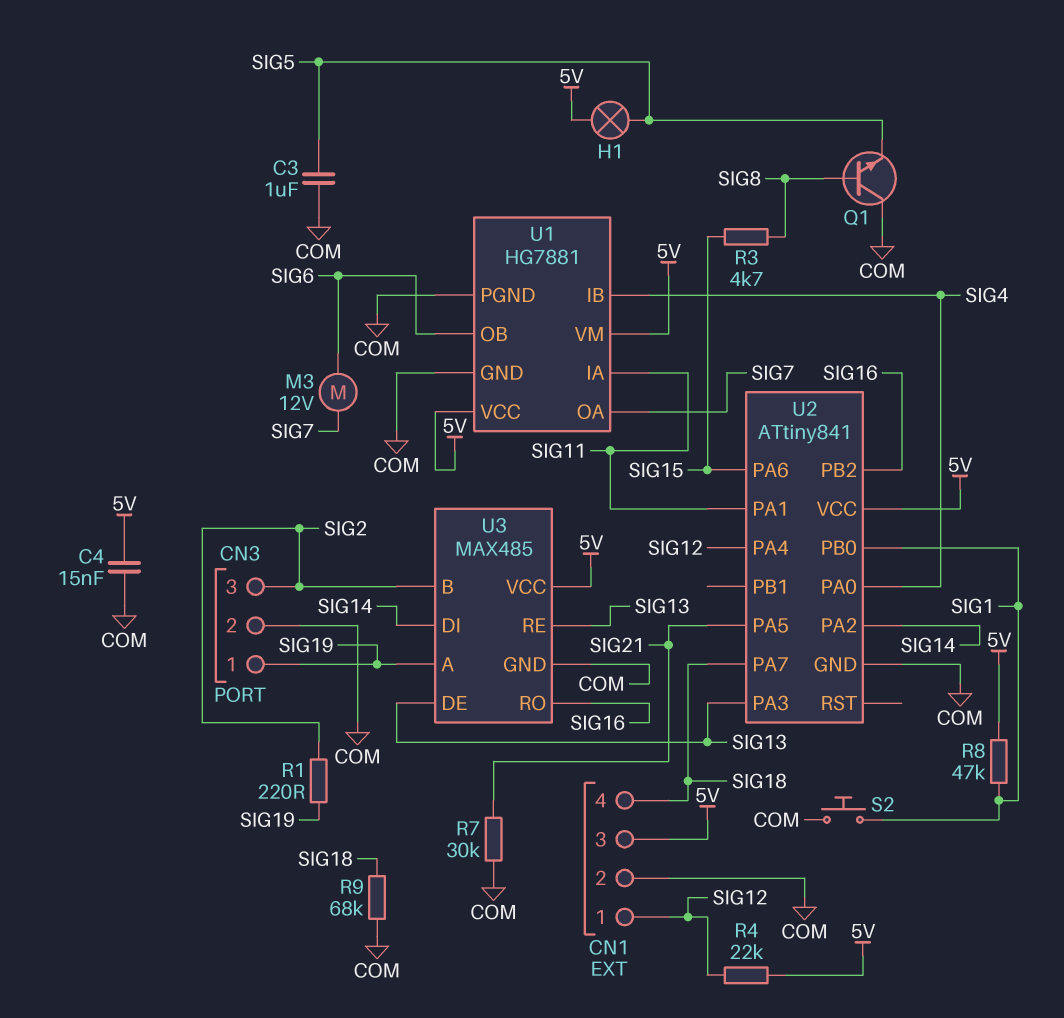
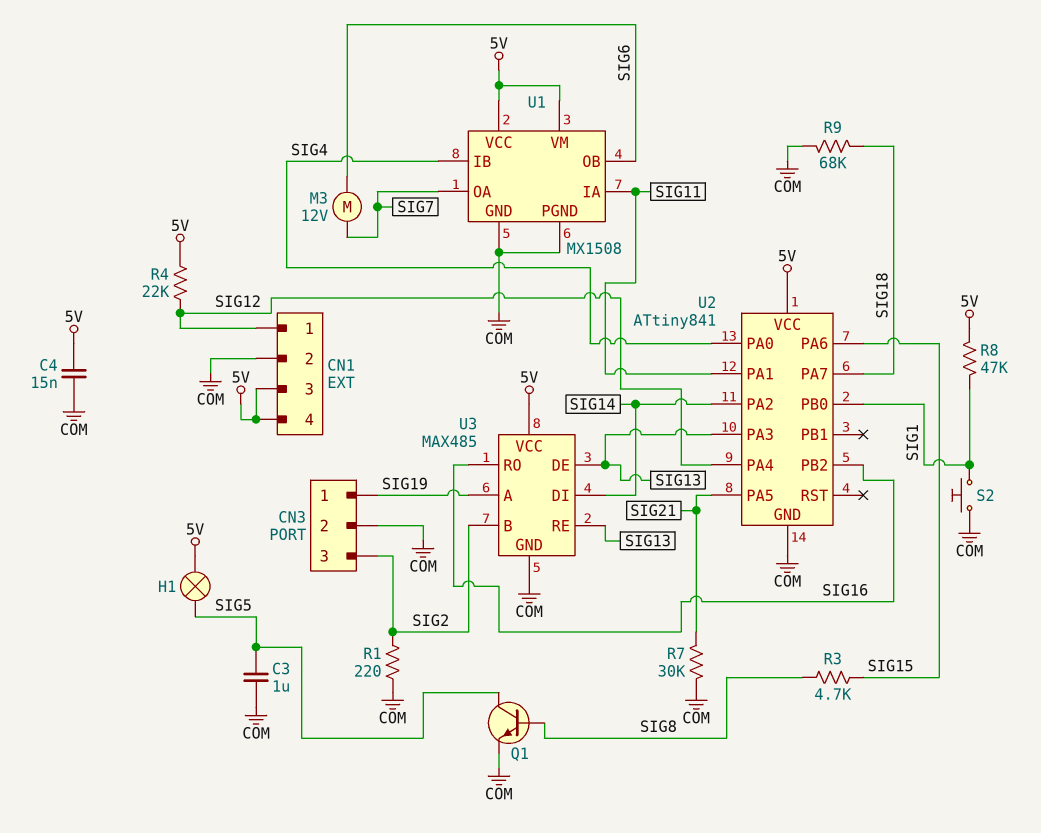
CN1 pin 4: SIG18 -> 5V
Q1: NPN (B SIG8, C COM, E SIG5) -> NPN (B SIG8, C SIG5, E COM)
R1: 220 (SIG2, SIG19) -> 220 (COM, SIG2)
U1: HG7881 -> MX1508

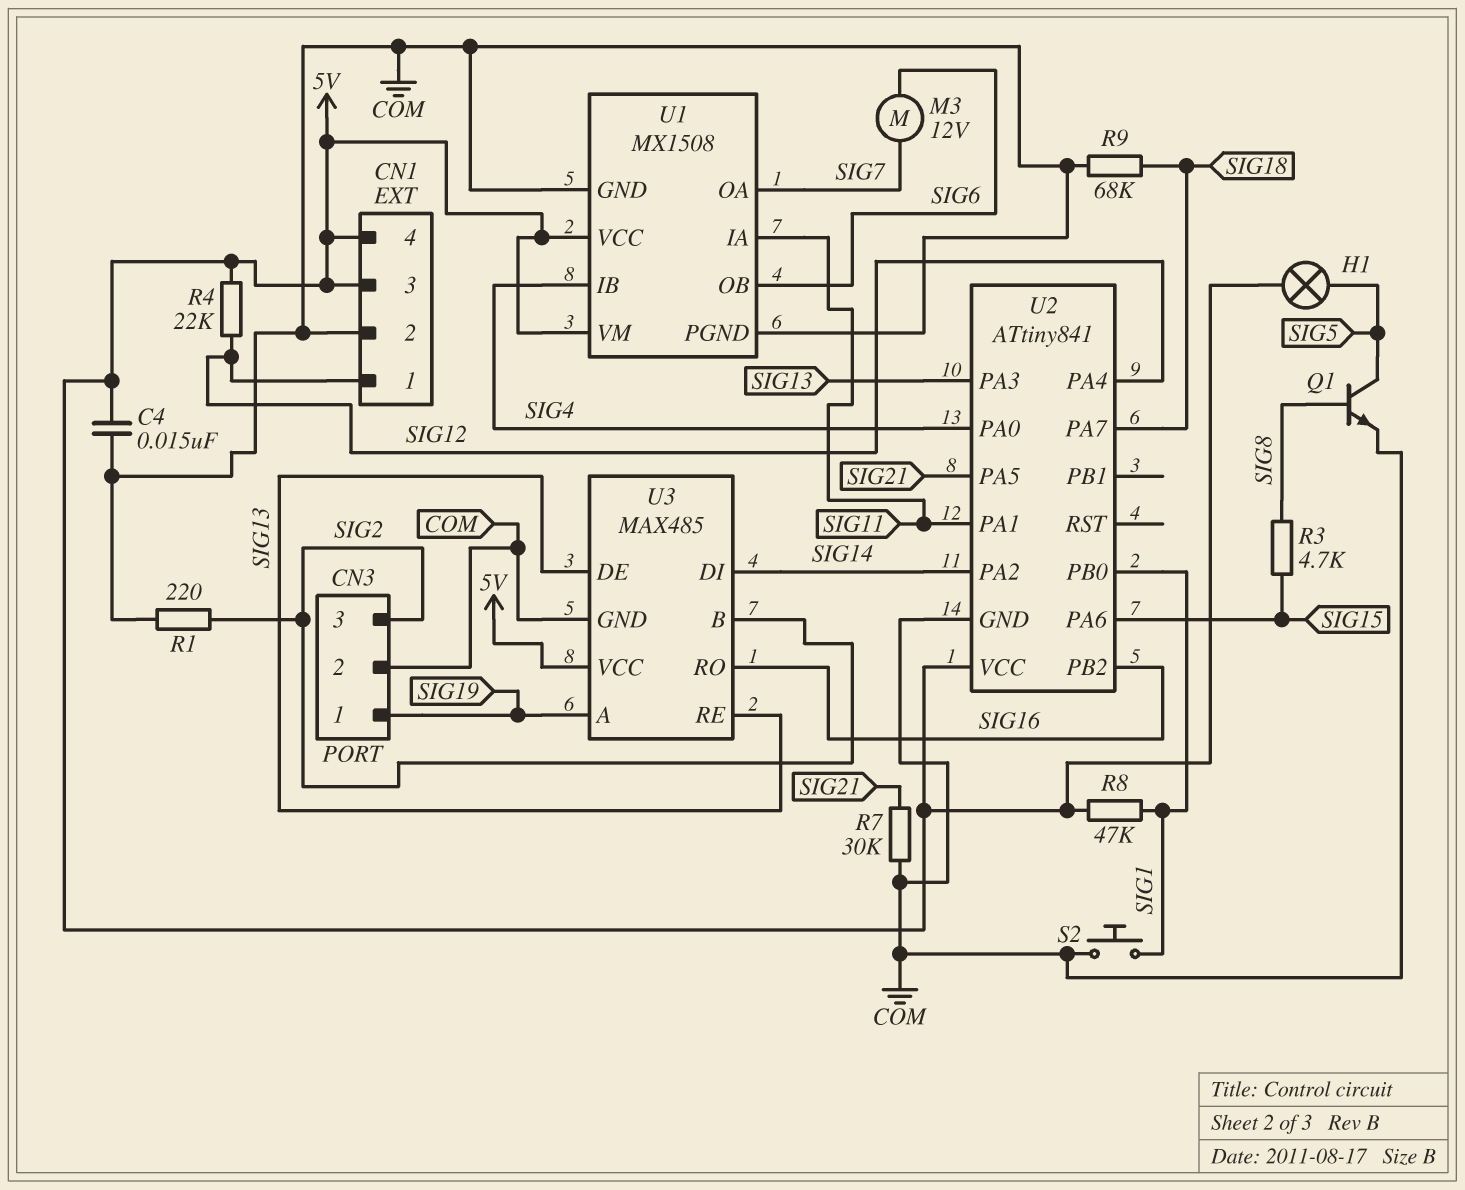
C3: 1uF (COM, SIG5) -> none

